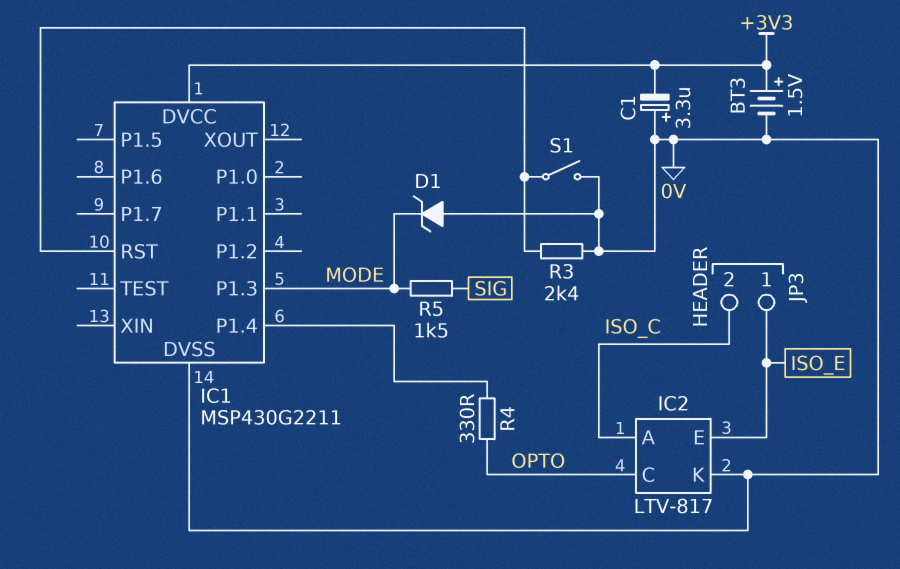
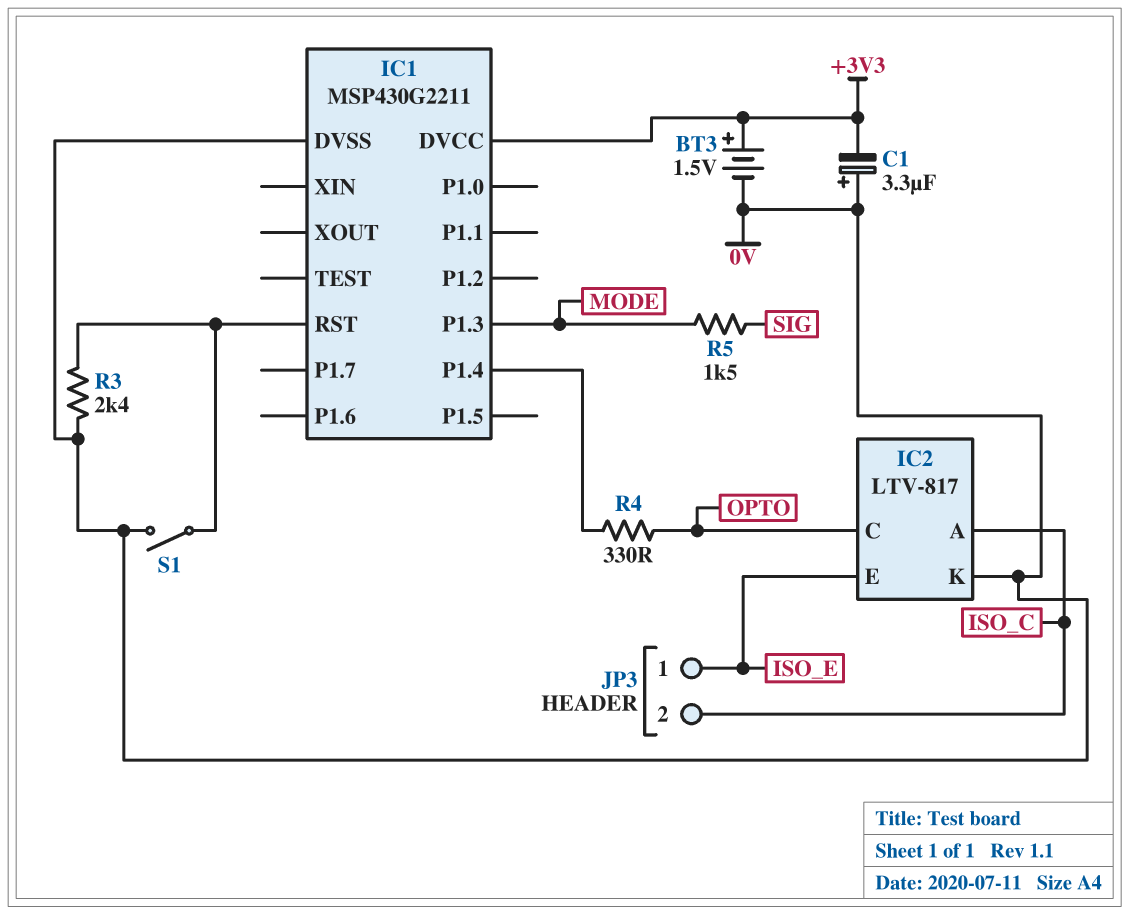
D1: zener (A 0V, K MODE) -> none

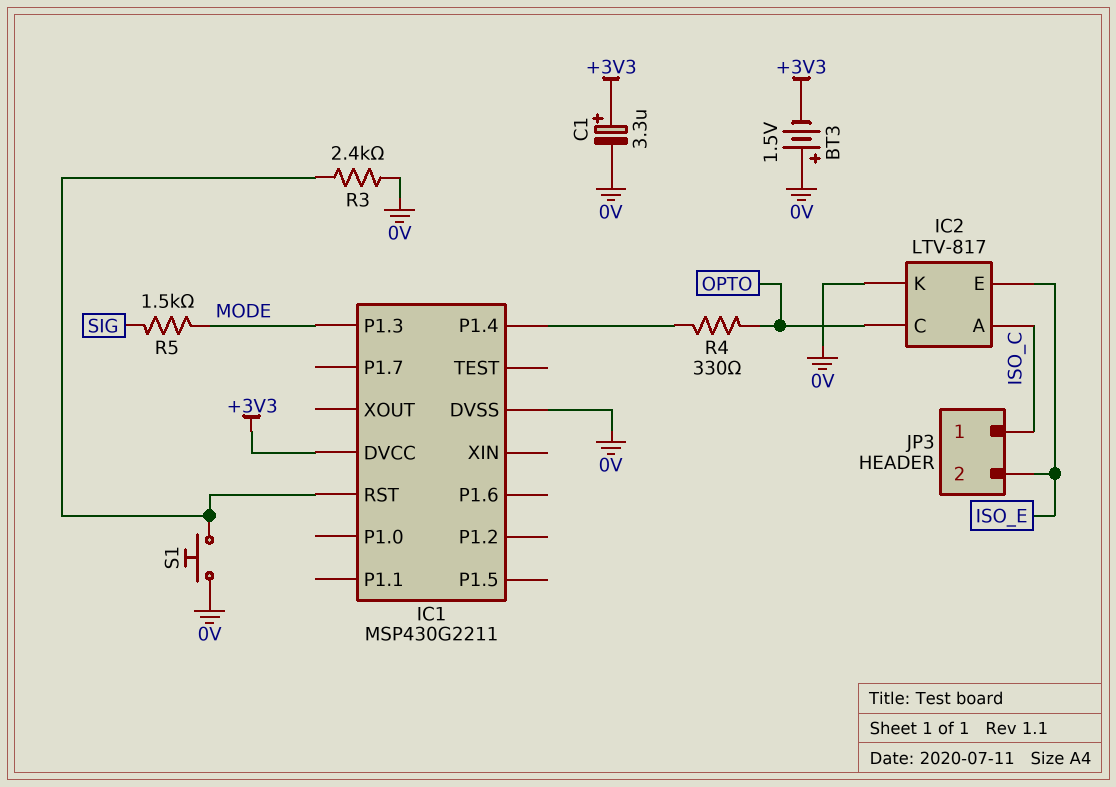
BT3: 1.5V (plus +3V3, minus 0V) -> 1.5V (plus 0V, minus +3V3)
C1: 3.3uF (plus 0V, minus +3V3) -> 3.3uF (plus +3V3, minus 0V)
JP3 pin 1: ISO_E -> ISO_C
JP3 pin 2: ISO_C -> ISO_E
S1: switch (0V, IC1/RST) -> button (0V, IC1/RST)

